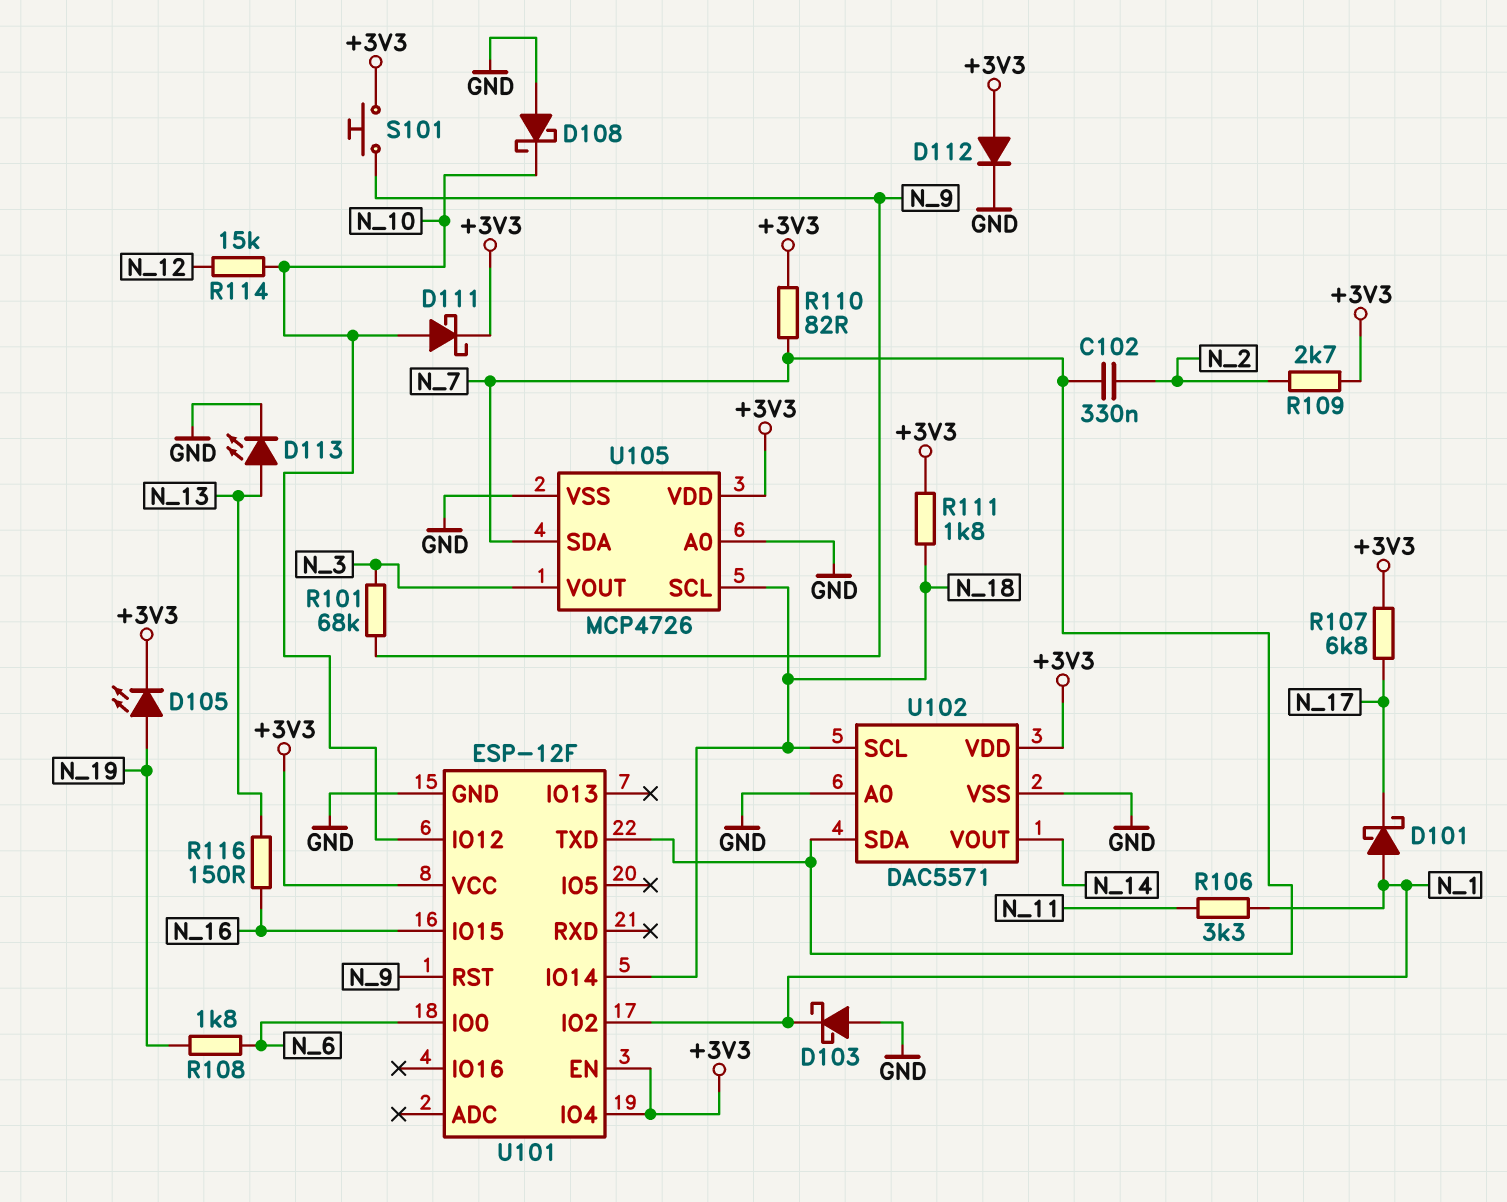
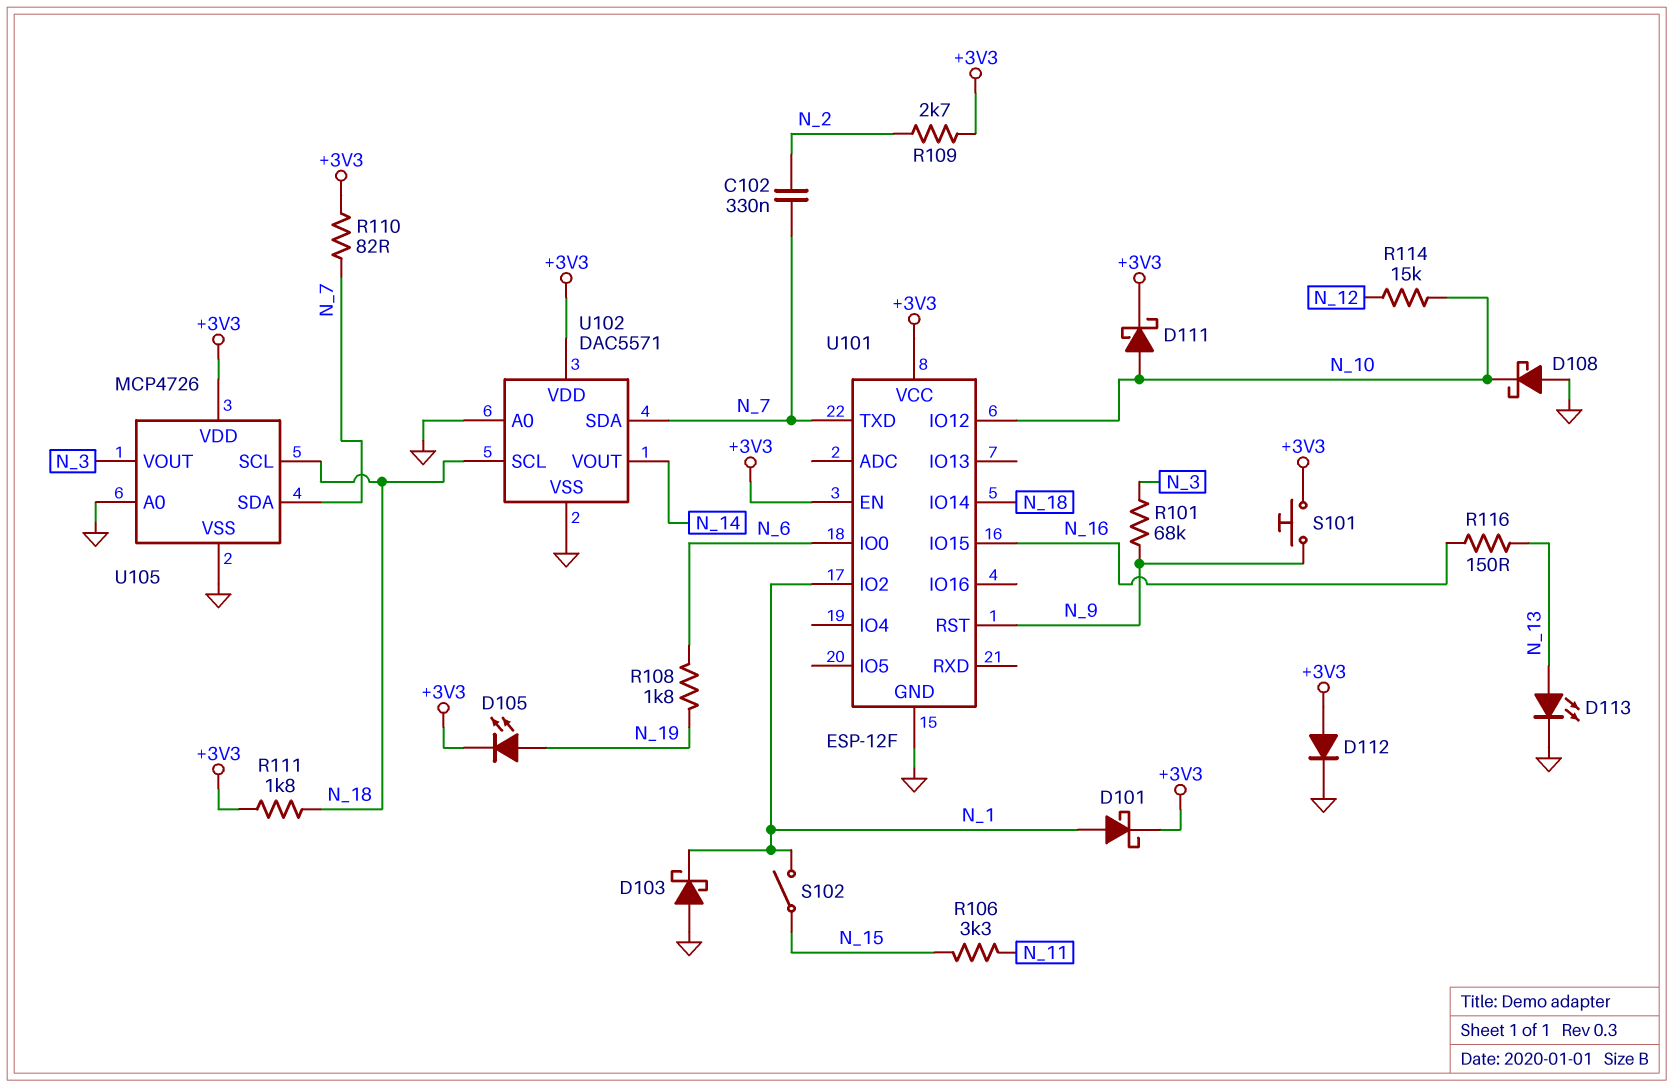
D101: schottky (A N_1, K N_17) -> schottky (A N_1, K +3V3)
R106: 3.3k (N_1, N_11) -> 3.3k (N_11, N_15)
R107: 6.8k (+3V3, N_17) -> none
S102: none -> switch (N_1, N_15)
U101 pin IO4: +3V3 -> none

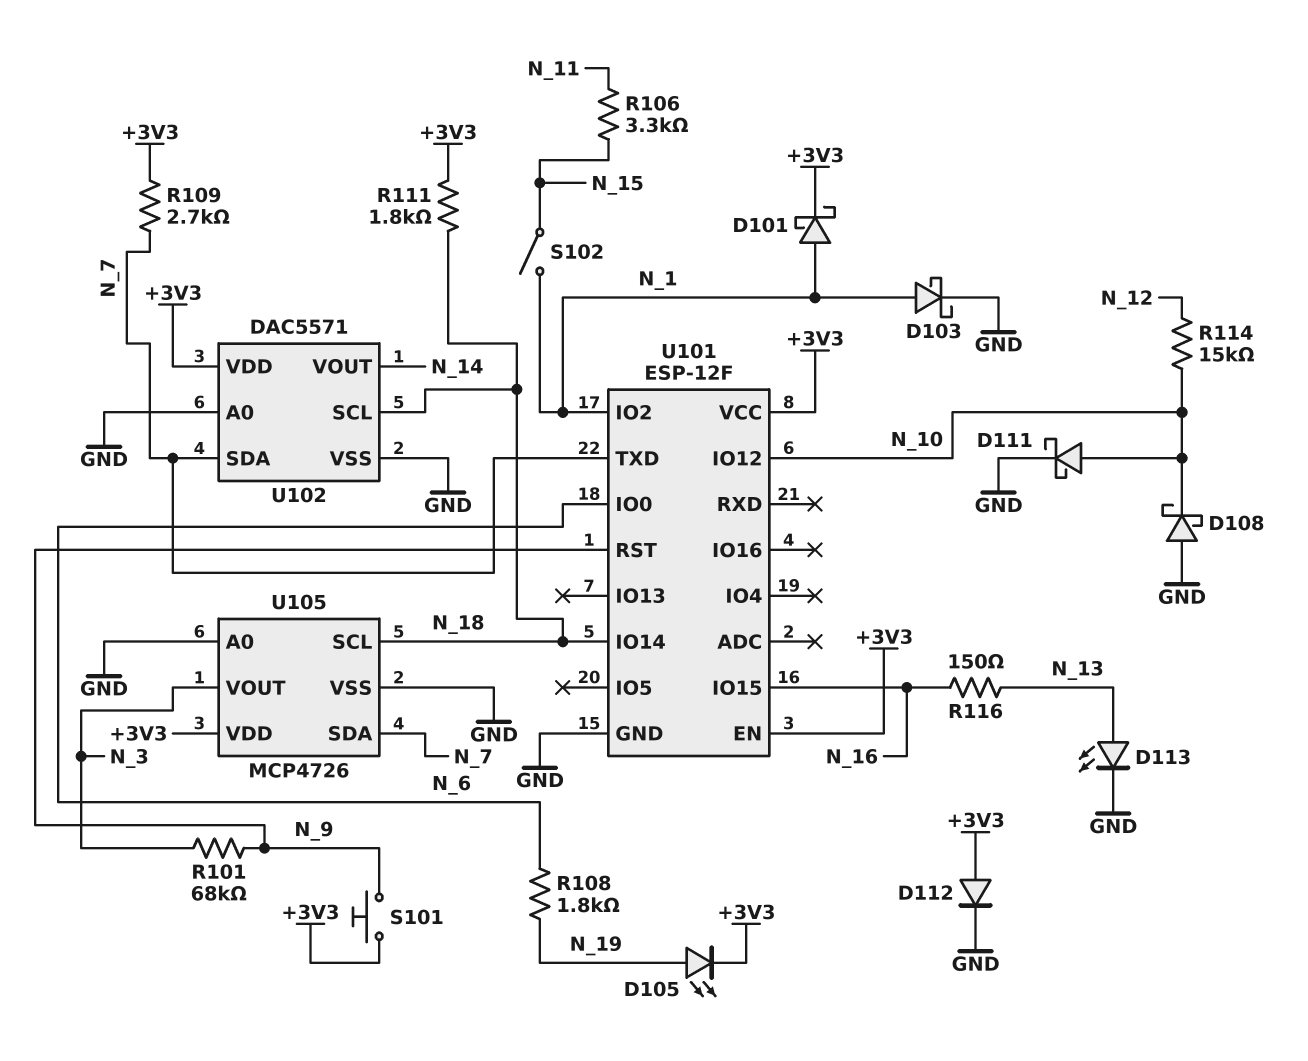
C102: 330nF (N_2, N_7) -> none
D103: schottky (A GND, K N_1) -> schottky (A N_1, K GND)
D111: schottky (A N_10, K +3V3) -> schottky (A N_10, K GND)
R109: 2.7k (+3V3, N_2) -> 2.7k (+3V3, N_7)
R110: 82 (+3V3, N_7) -> none

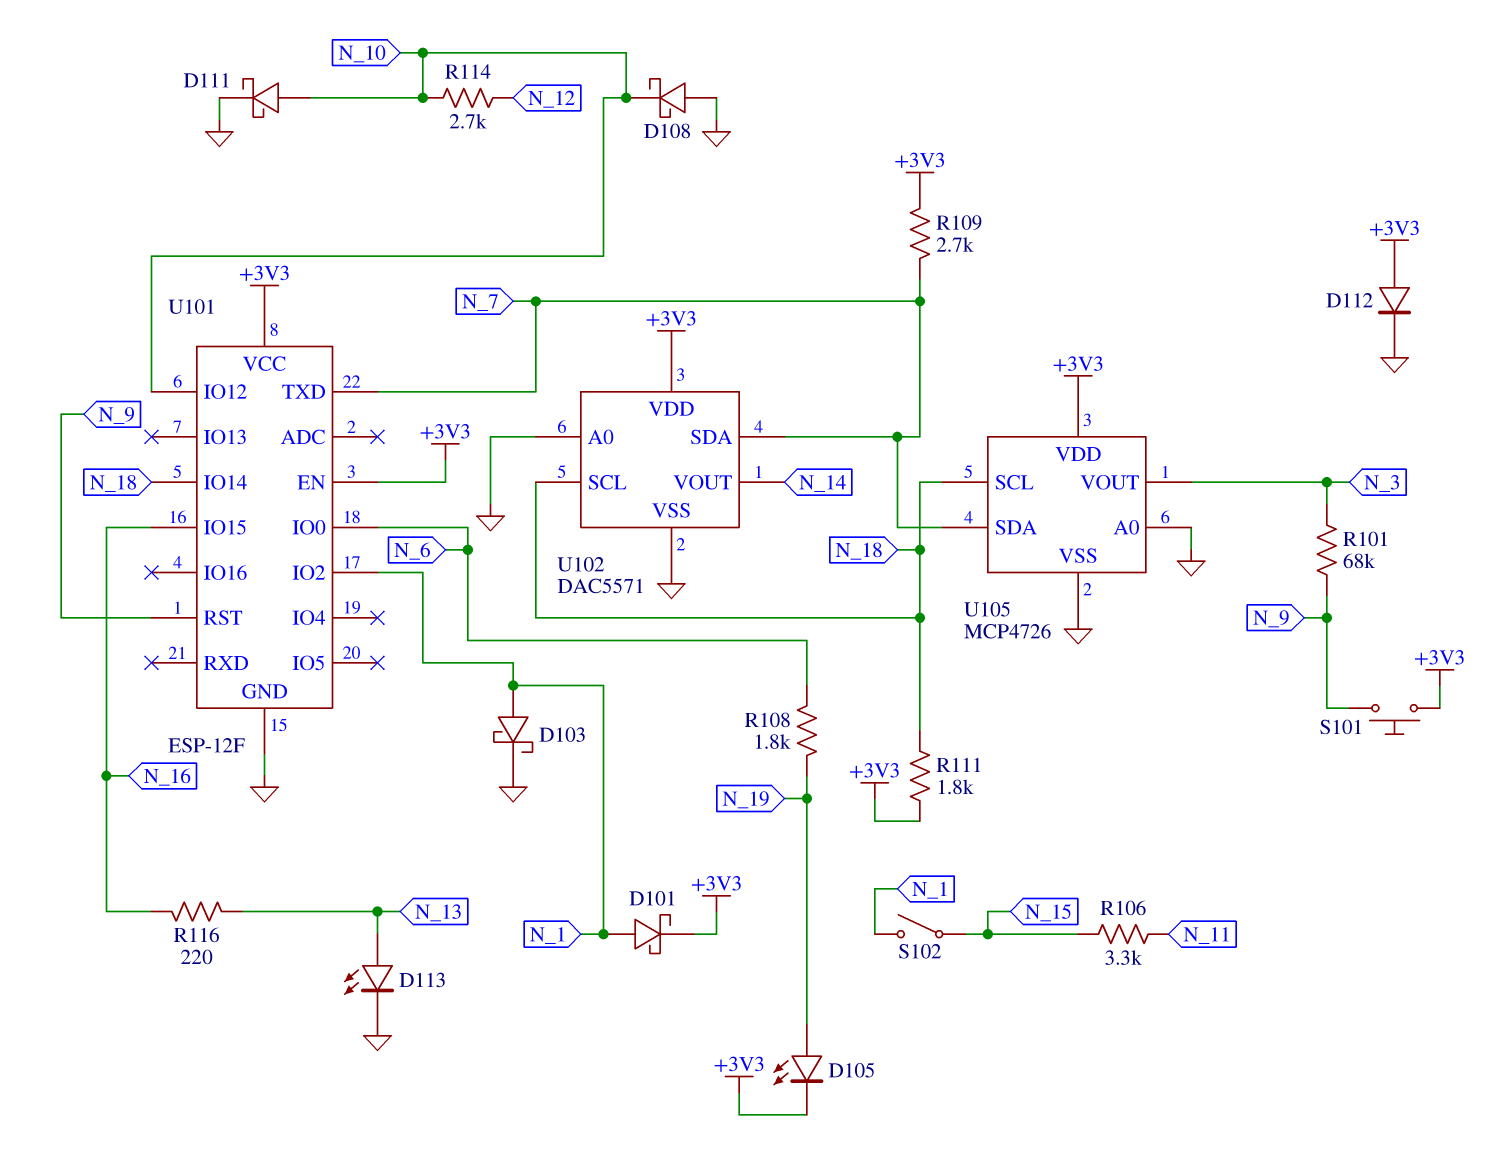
R114: 15k (N_10, N_12) -> 2.7k (N_10, N_12)
R116: 150 (N_13, N_16) -> 220 (N_13, N_16)

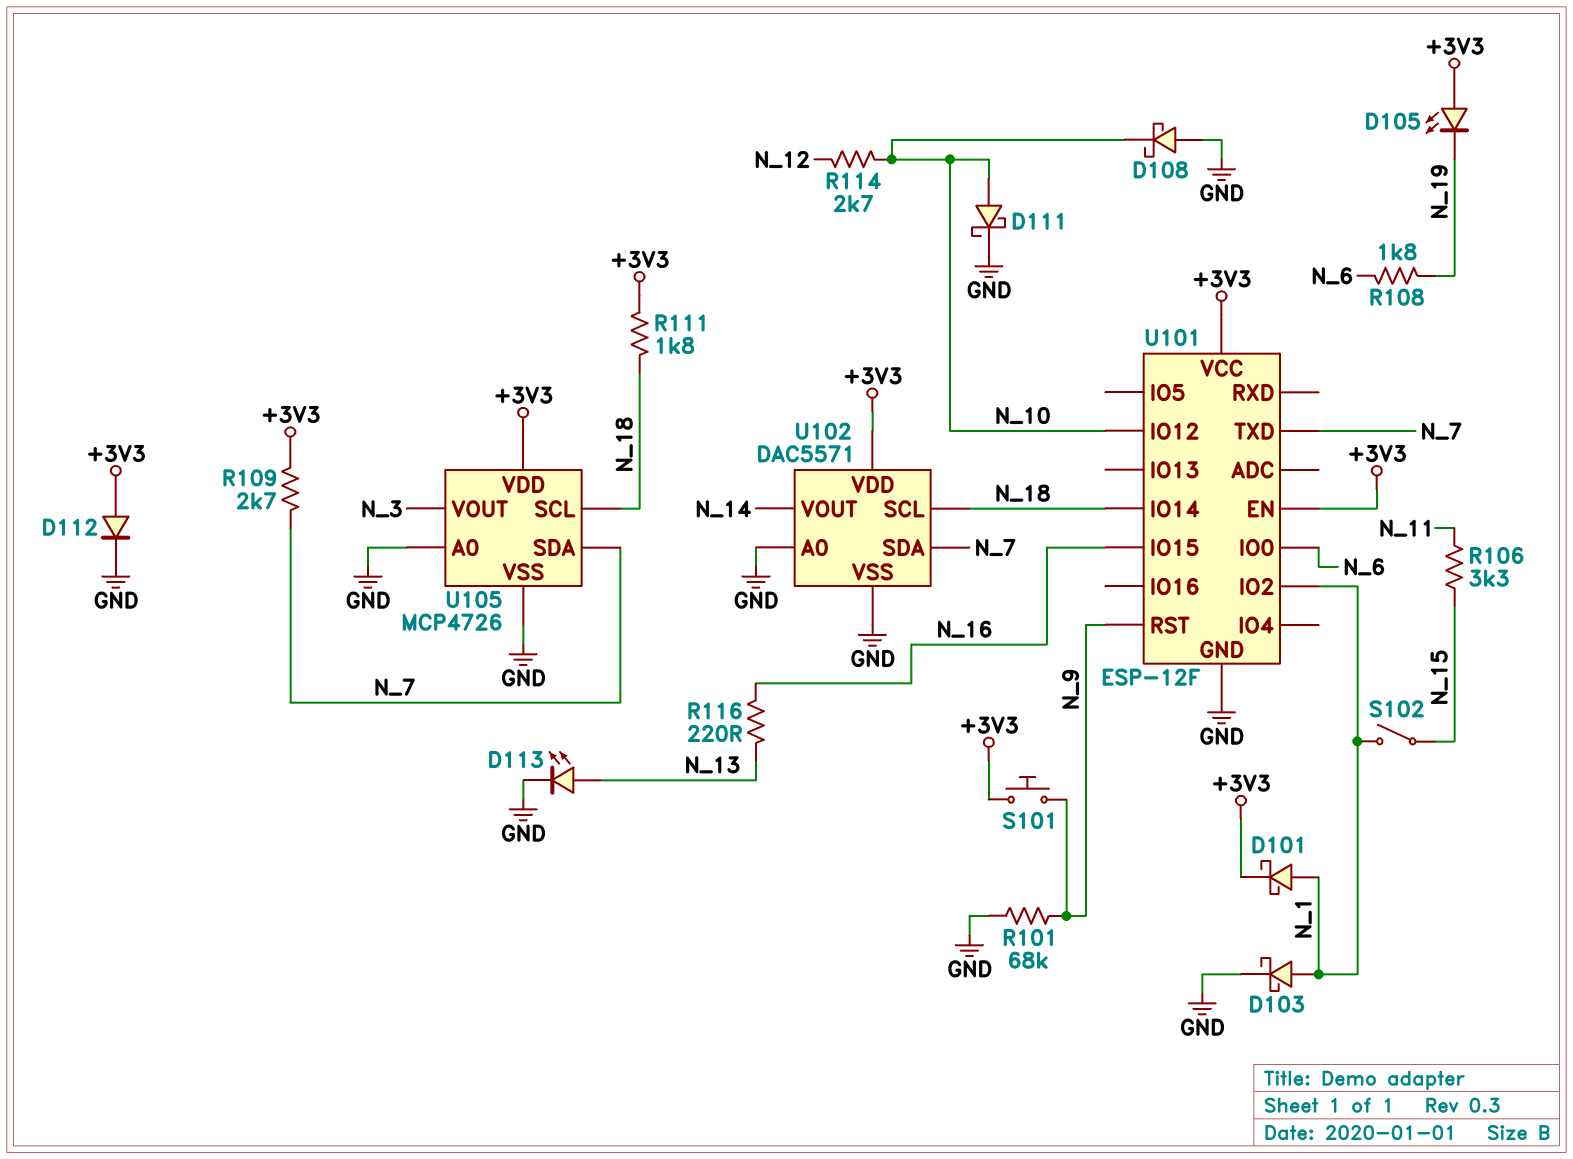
D105: LED (A N_19, K +3V3) -> LED (A +3V3, K N_19)
R101: 68k (N_3, N_9) -> 68k (GND, N_9)

